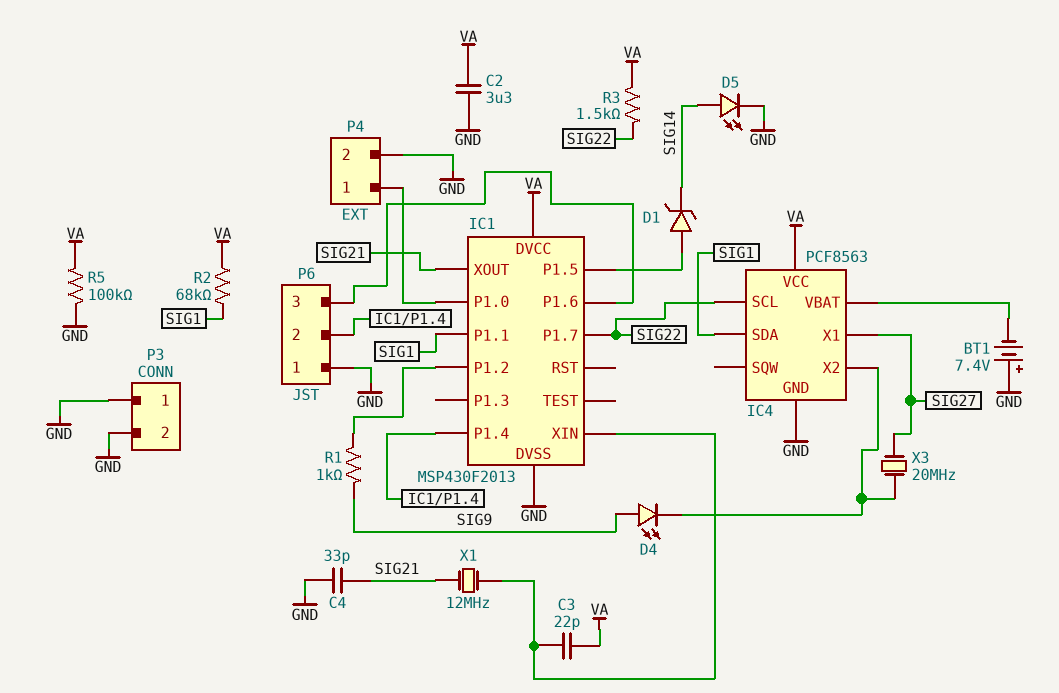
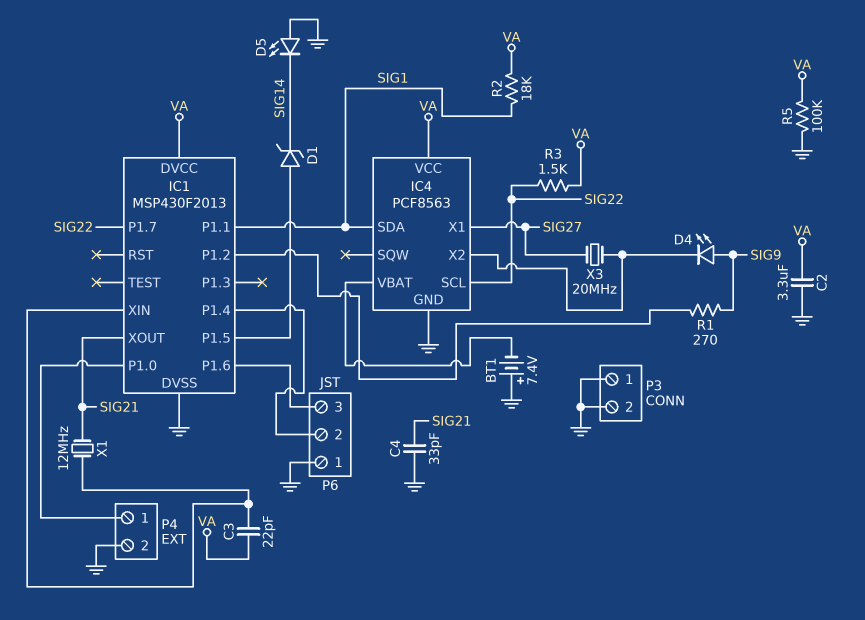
D5: LED (A SIG14, K GND) -> LED (A GND, K SIG14)
R1: 1k (IC1/P1.2, SIG9) -> 270 (IC1/P1.2, SIG9)
R2: 68k (SIG1, VA) -> 18k (SIG1, VA)

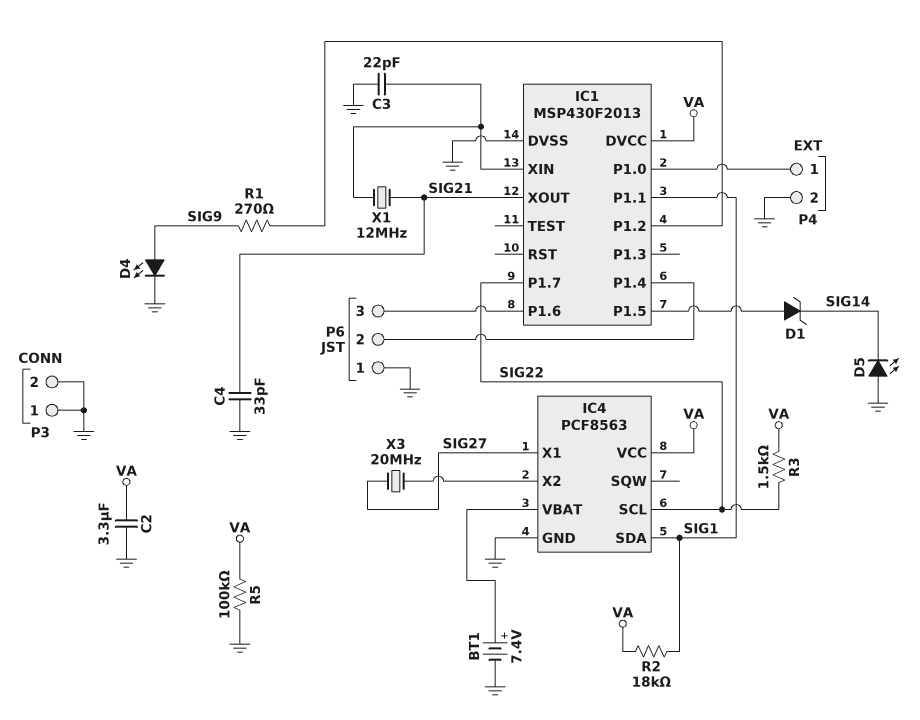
BT1: 7.4V (plus GND, minus IC4/VBAT) -> 7.4V (plus IC4/VBAT, minus GND)
C3: 22pF (IC1/XIN, VA) -> 22pF (GND, IC1/XIN)
D4: LED (A SIG9, K IC4/X2) -> LED (A SIG9, K GND)

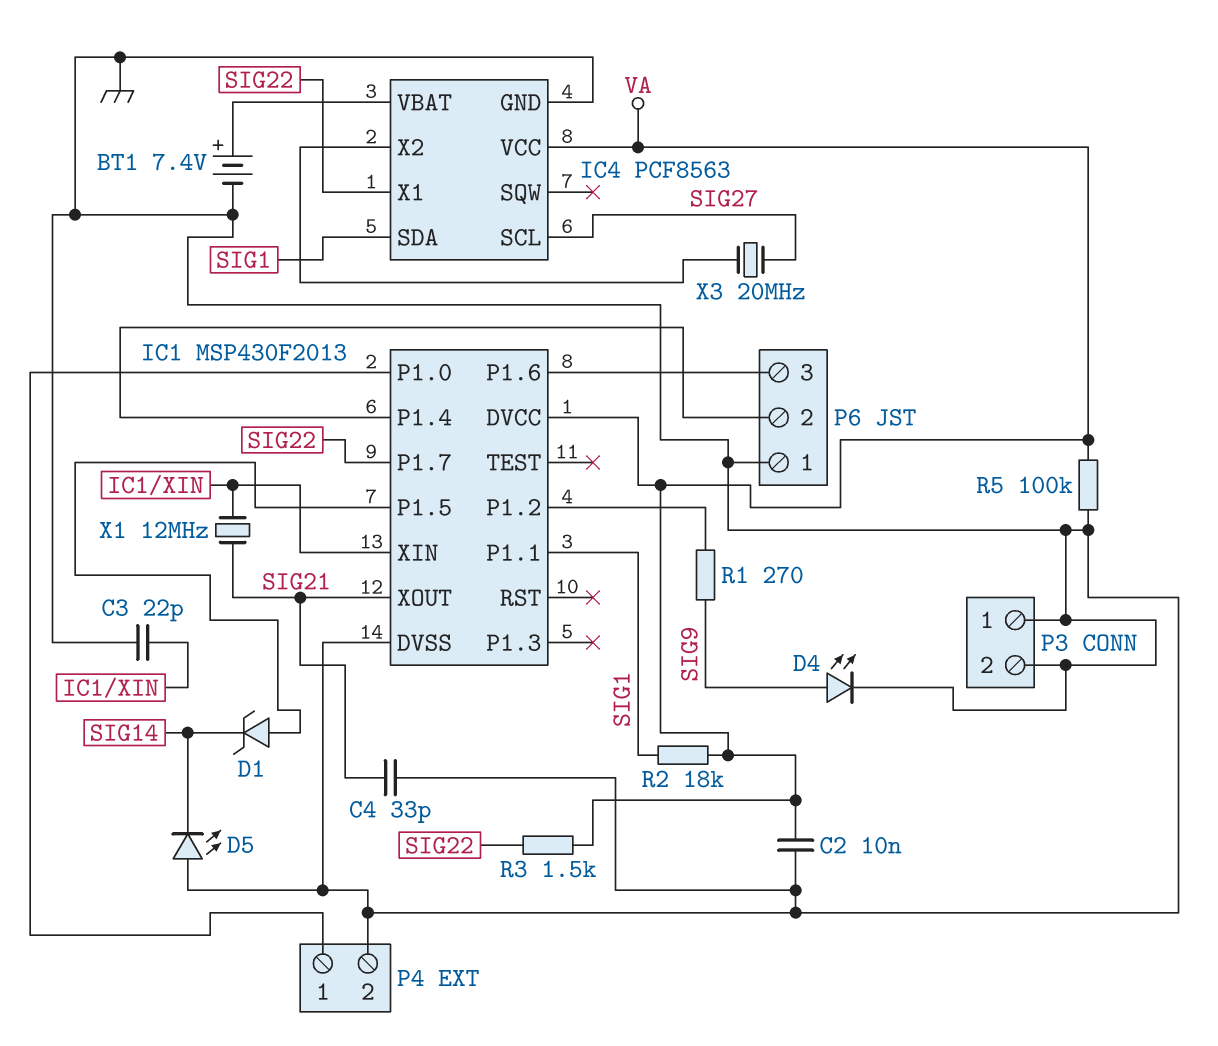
C2: 3.3uF (GND, VA) -> 10nF (GND, VA)
IC4 pin SCL: SIG22 -> SIG27
IC4 pin X1: SIG27 -> SIG22

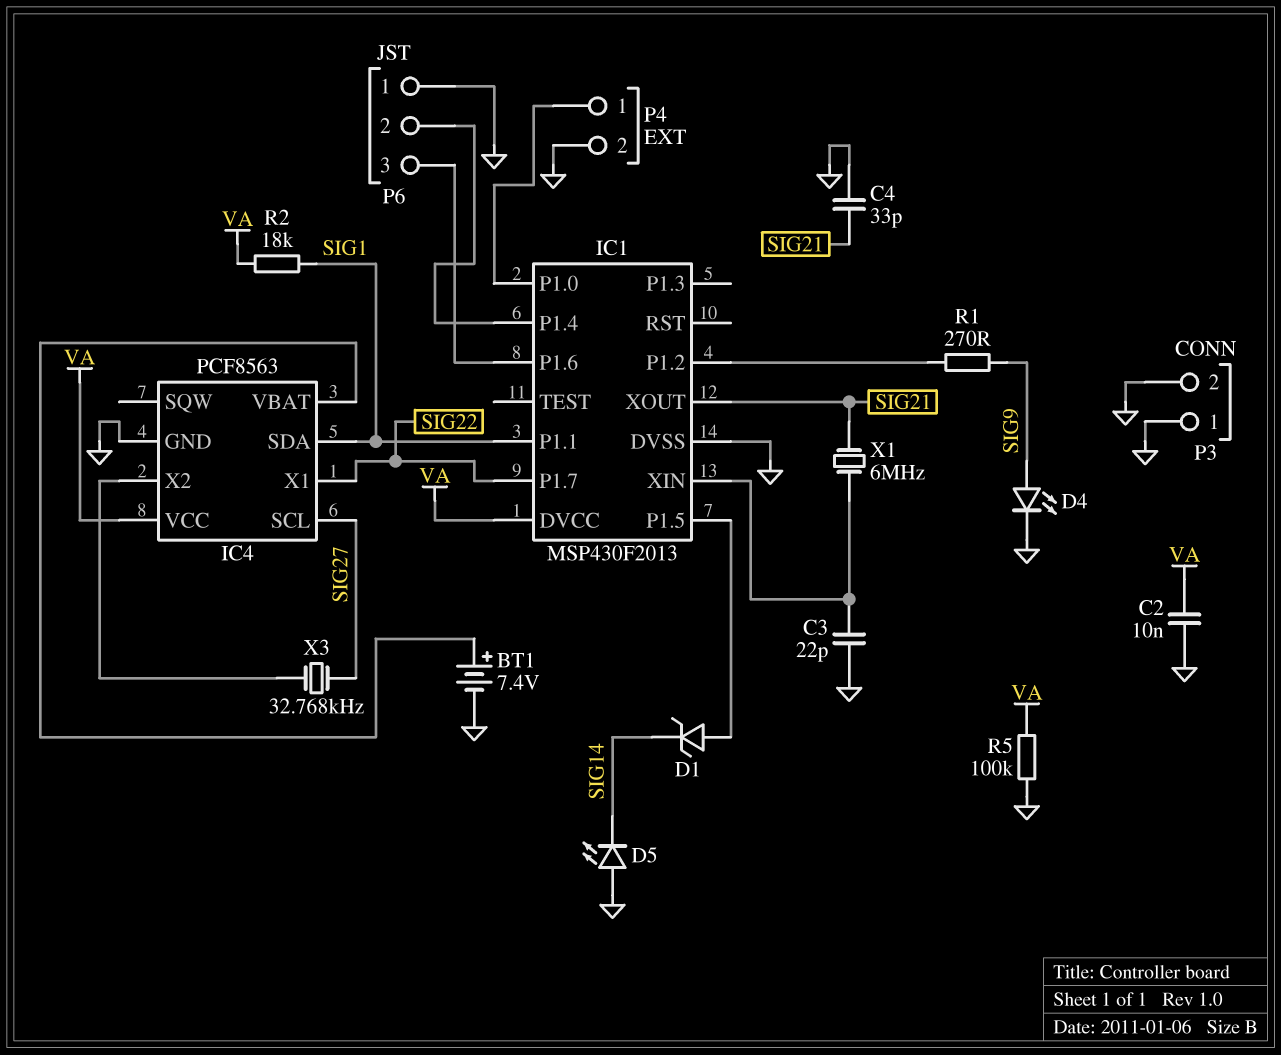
R3: 1.5k (SIG22, VA) -> none
X1: 12MHz (IC1/XIN, SIG21) -> 6MHz (IC1/XIN, SIG21)
X3: 20MHz (IC4/X2, SIG27) -> 32.768kHz (IC4/X2, SIG27)

